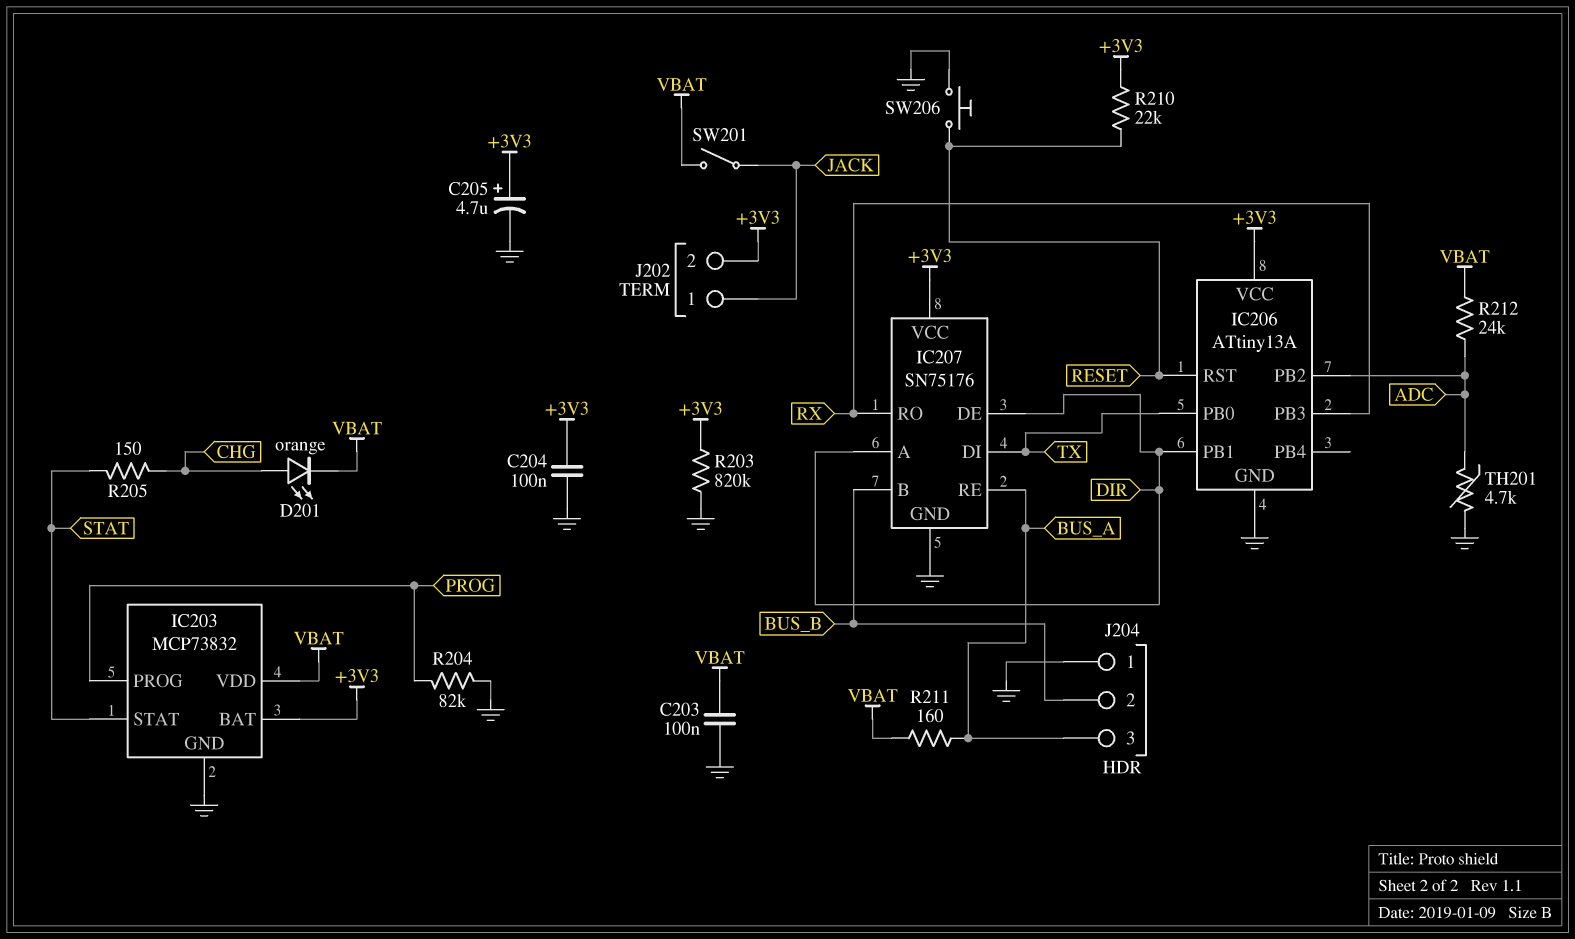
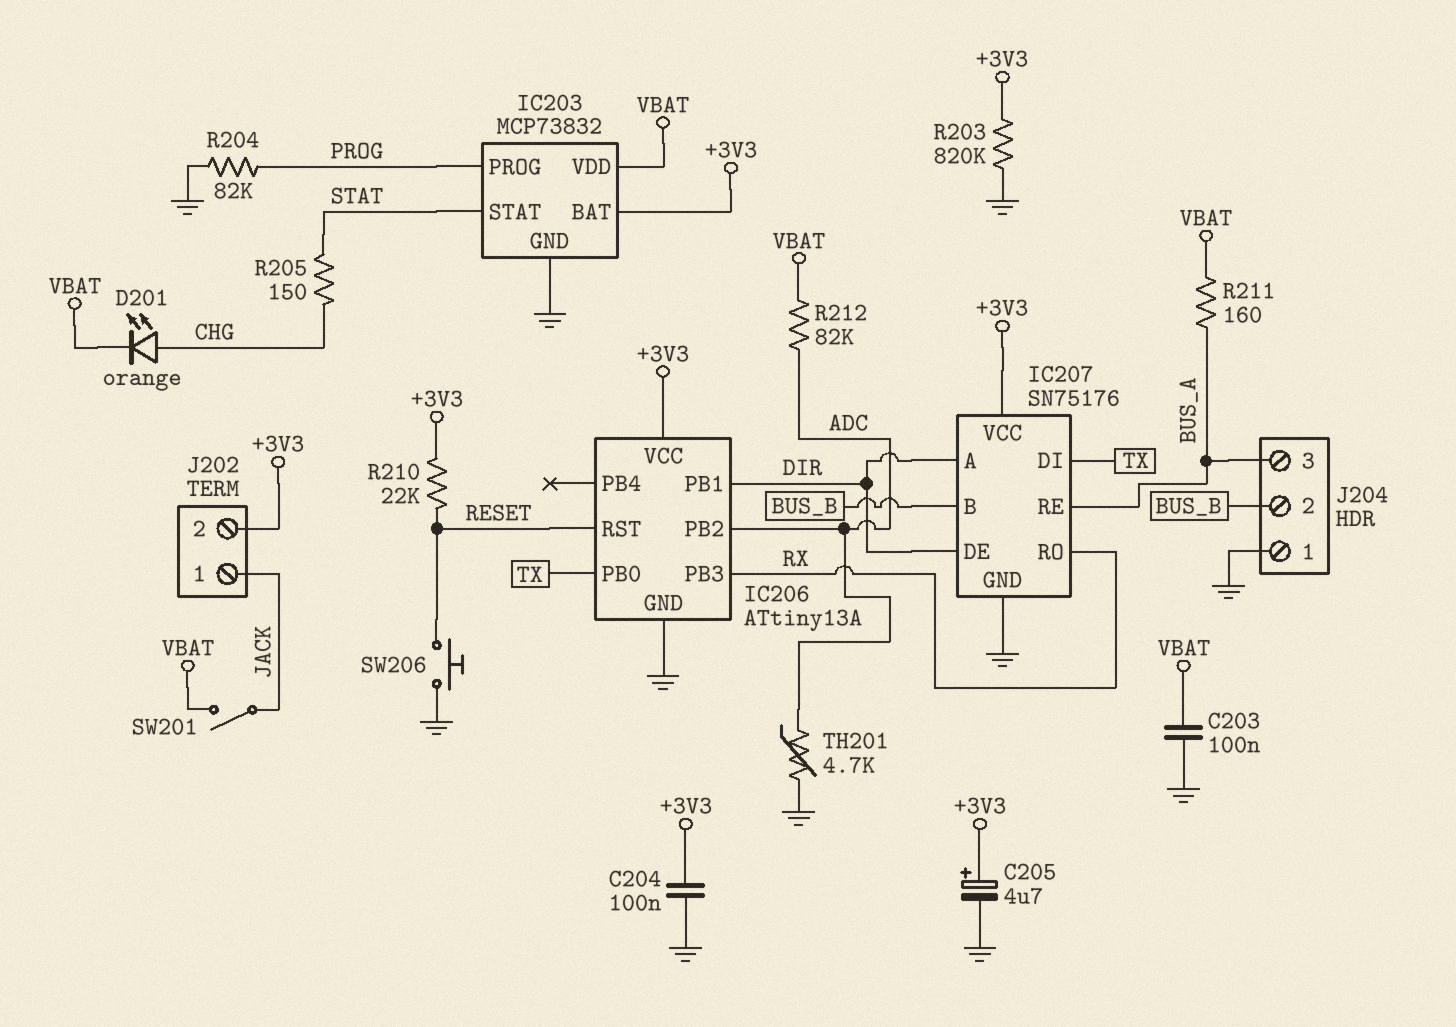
R212: 24k (ADC, VBAT) -> 82k (ADC, VBAT)

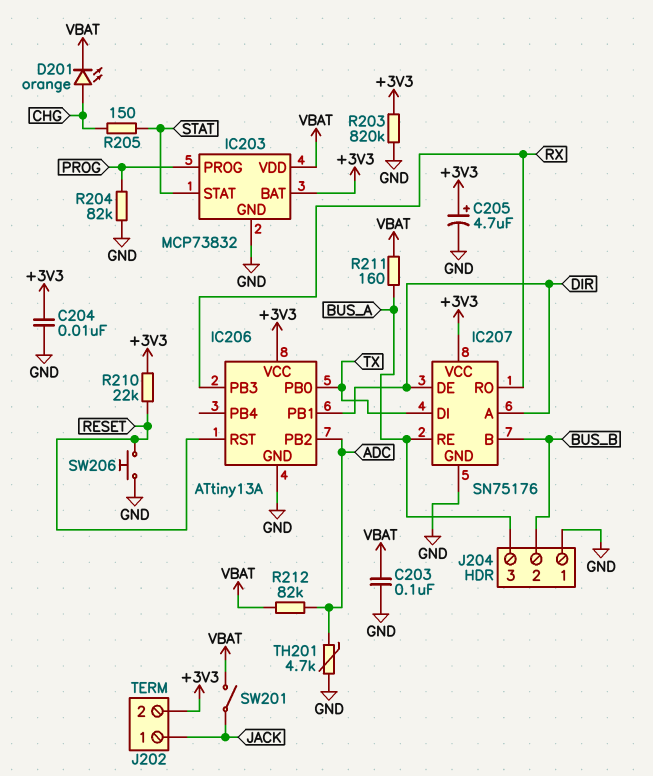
C204: 100nF (+3V3, GND) -> 10nF (+3V3, GND)

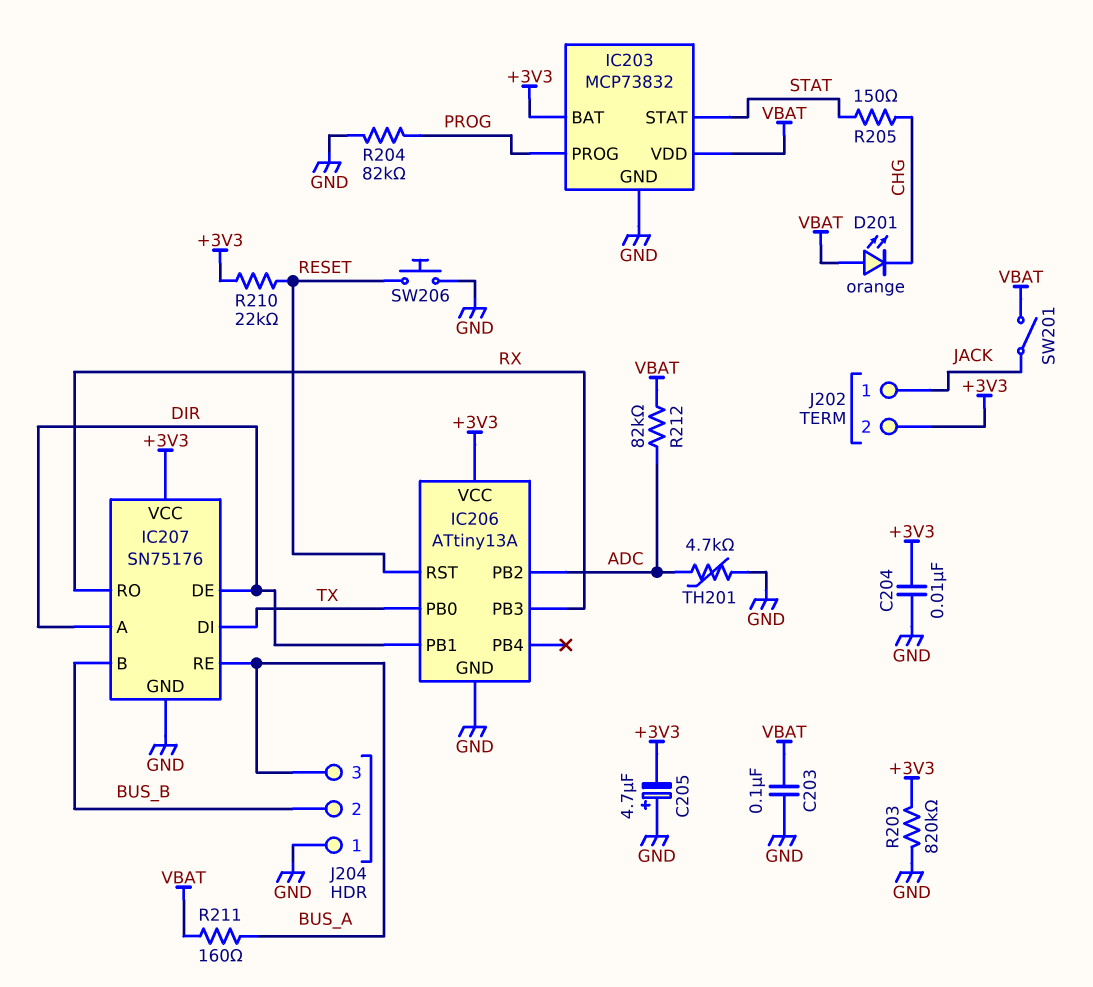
C205: 4.7uF (plus +3V3, minus GND) -> 4.7uF (plus GND, minus +3V3)
D201: LED orange (A CHG, K VBAT) -> LED orange (A VBAT, K CHG)

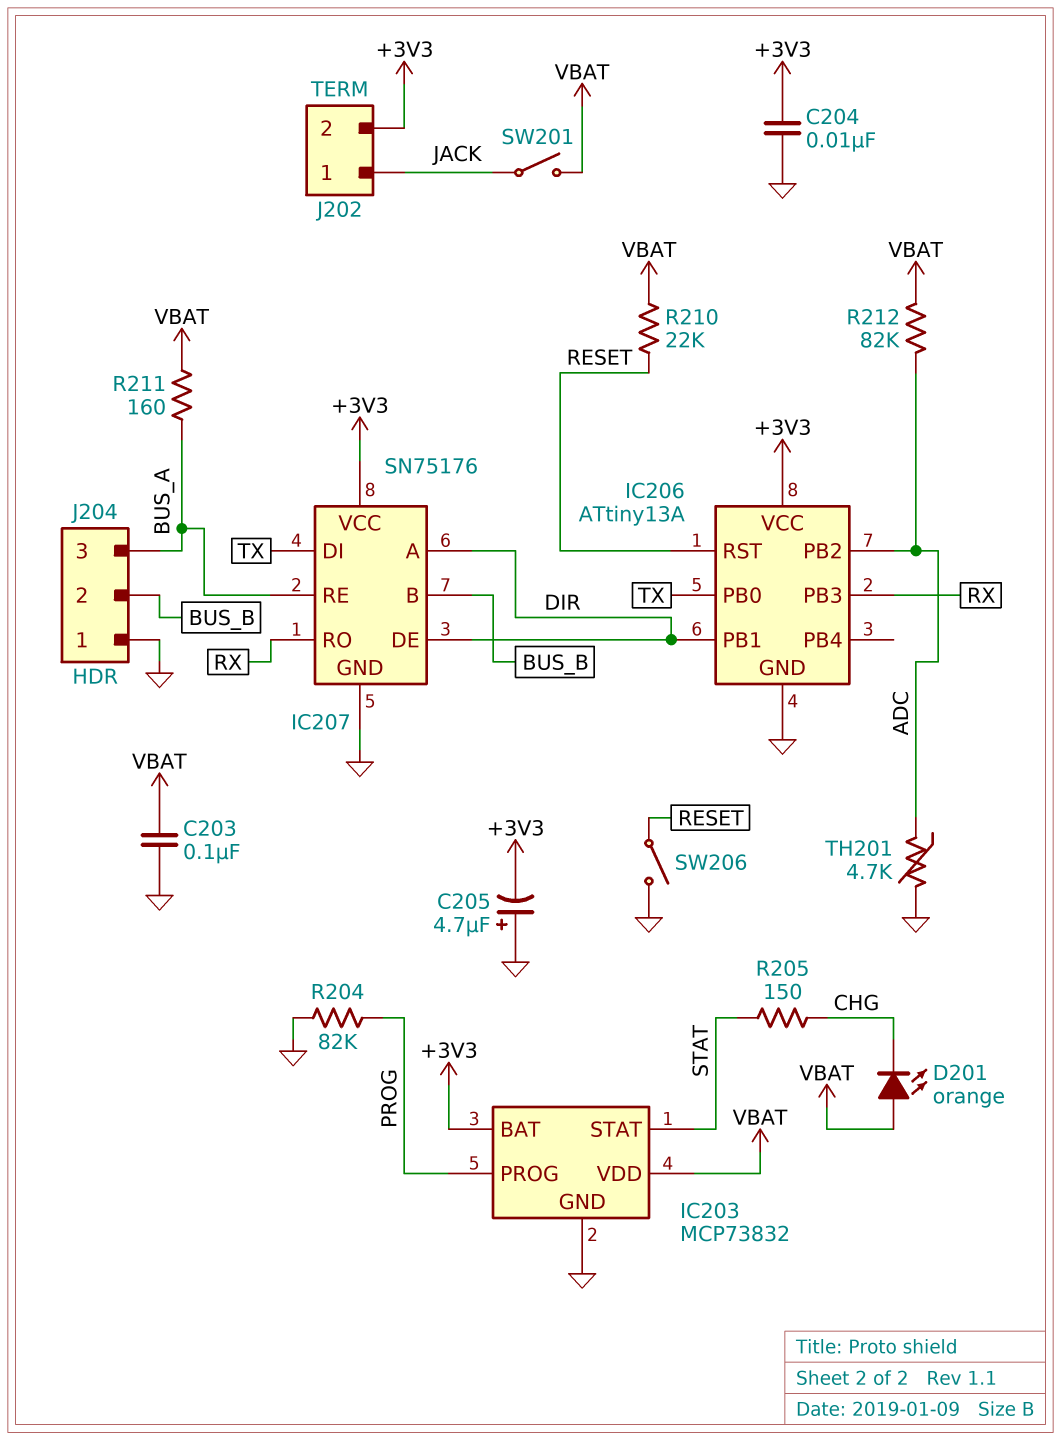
R203: 820k (+3V3, GND) -> none
R210: 22k (+3V3, RESET) -> 22k (RESET, VBAT)
SW206: button (GND, RESET) -> switch (GND, RESET)

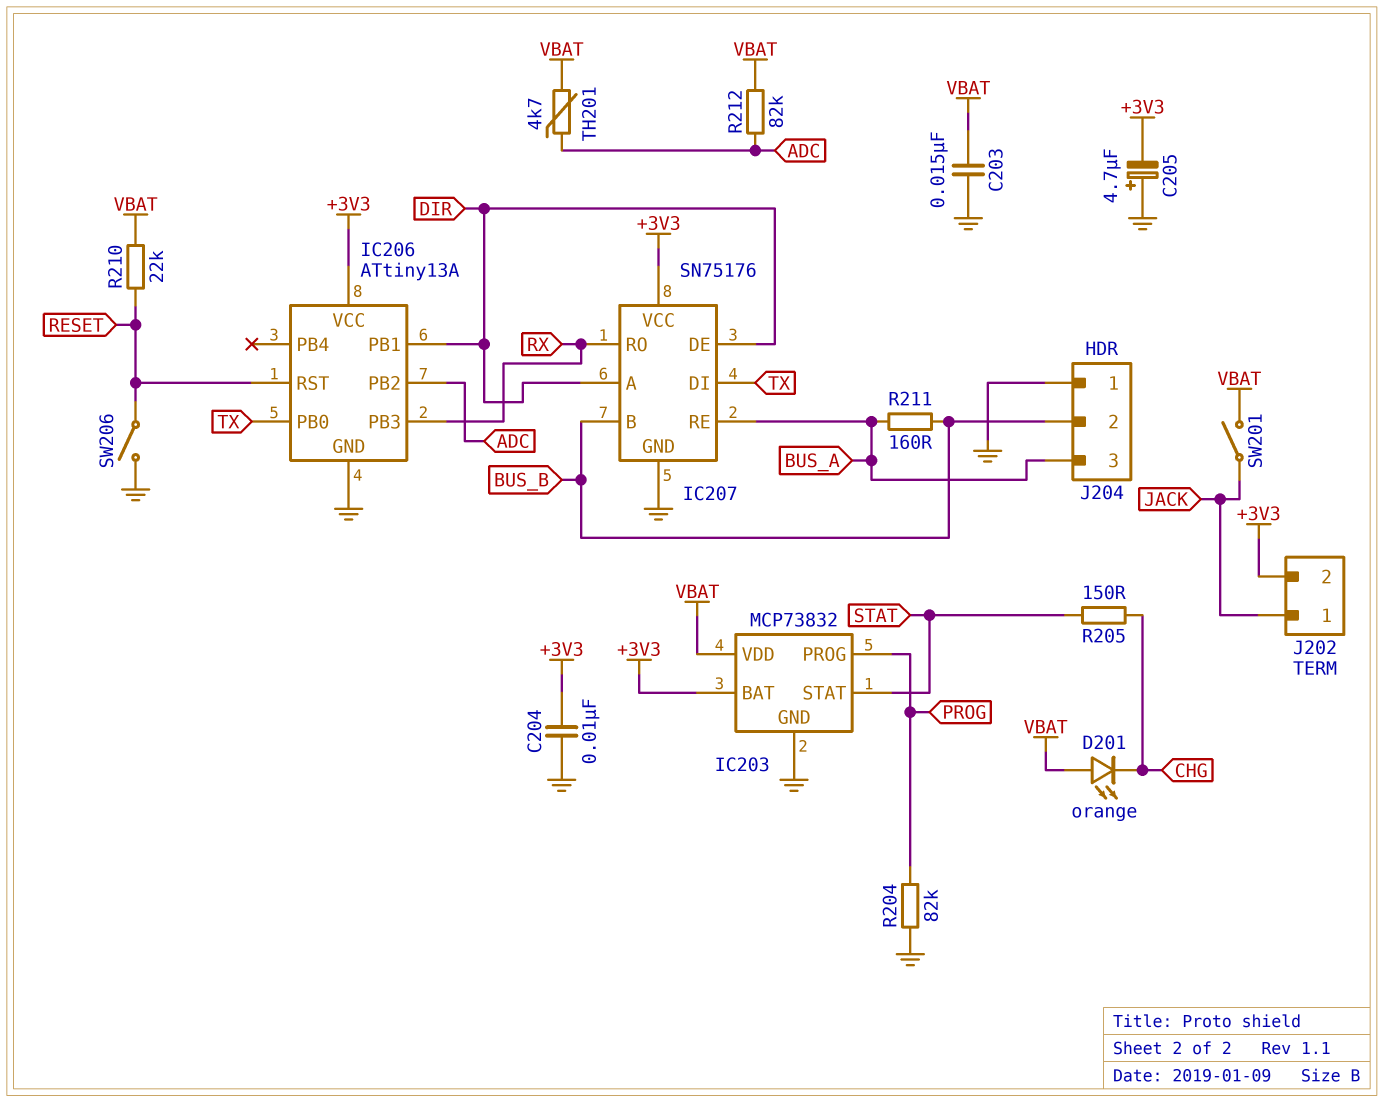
C203: 100nF (GND, VBAT) -> 15nF (GND, VBAT)
R211: 160 (BUS_A, VBAT) -> 160 (BUS_A, BUS_B)
TH201: 4.7k (ADC, GND) -> 4.7k (ADC, VBAT)

